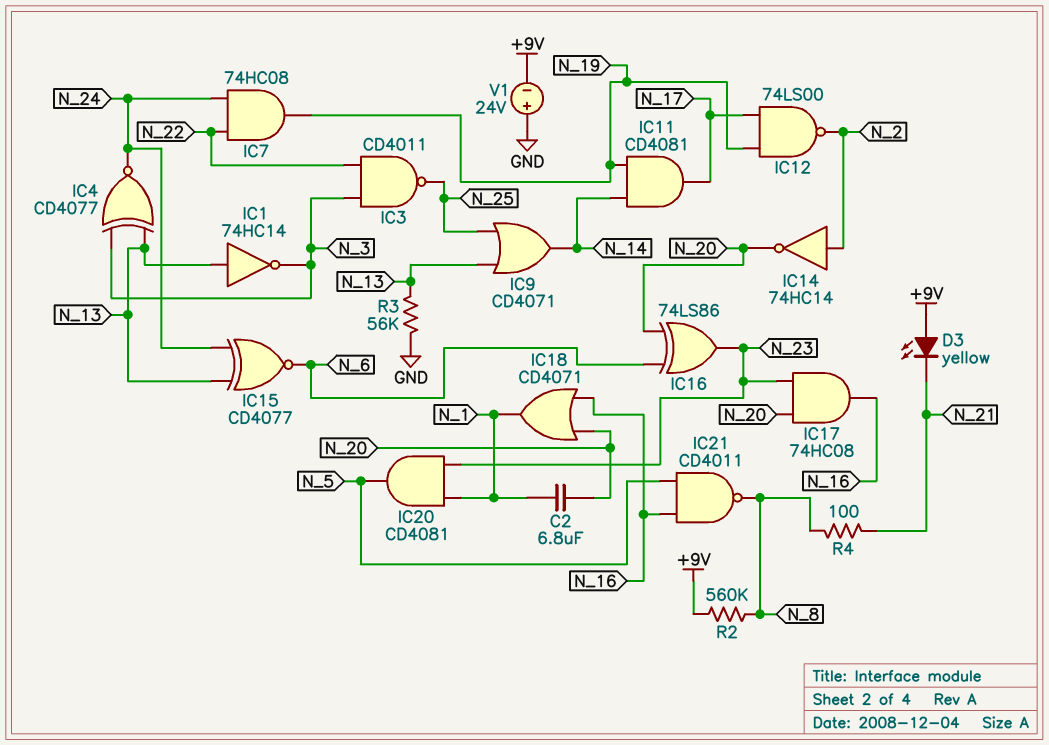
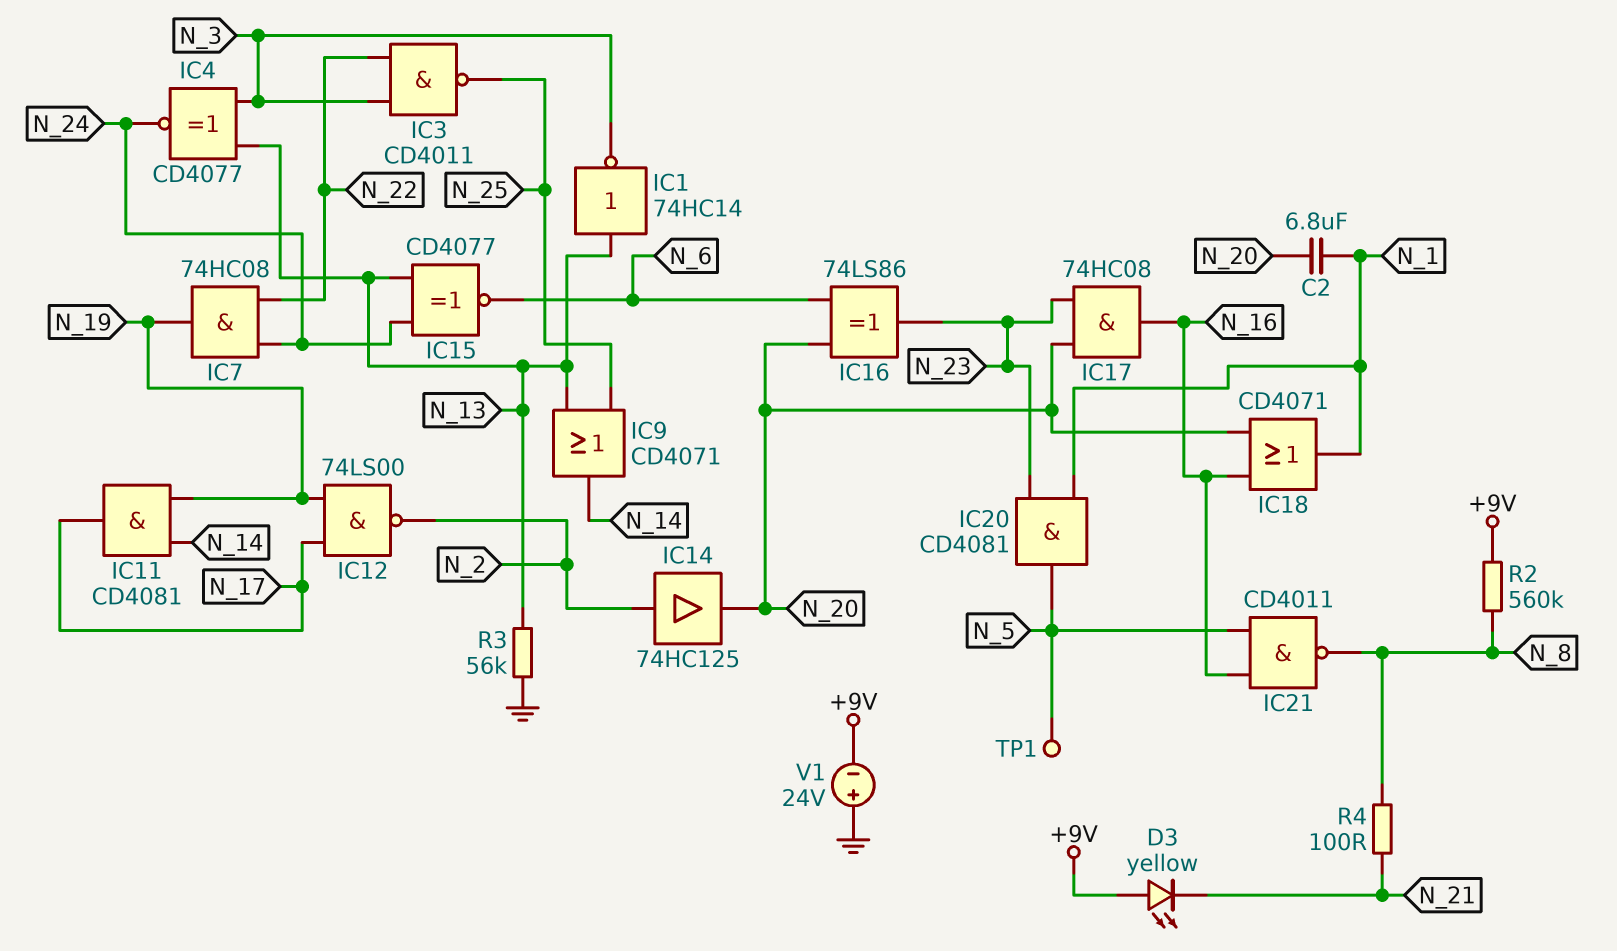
IC14: NOT 74HC14 (in N_2, out N_20) -> buffer 74HC125 (in N_2, out N_20)
TP1: none -> test point (N_5)

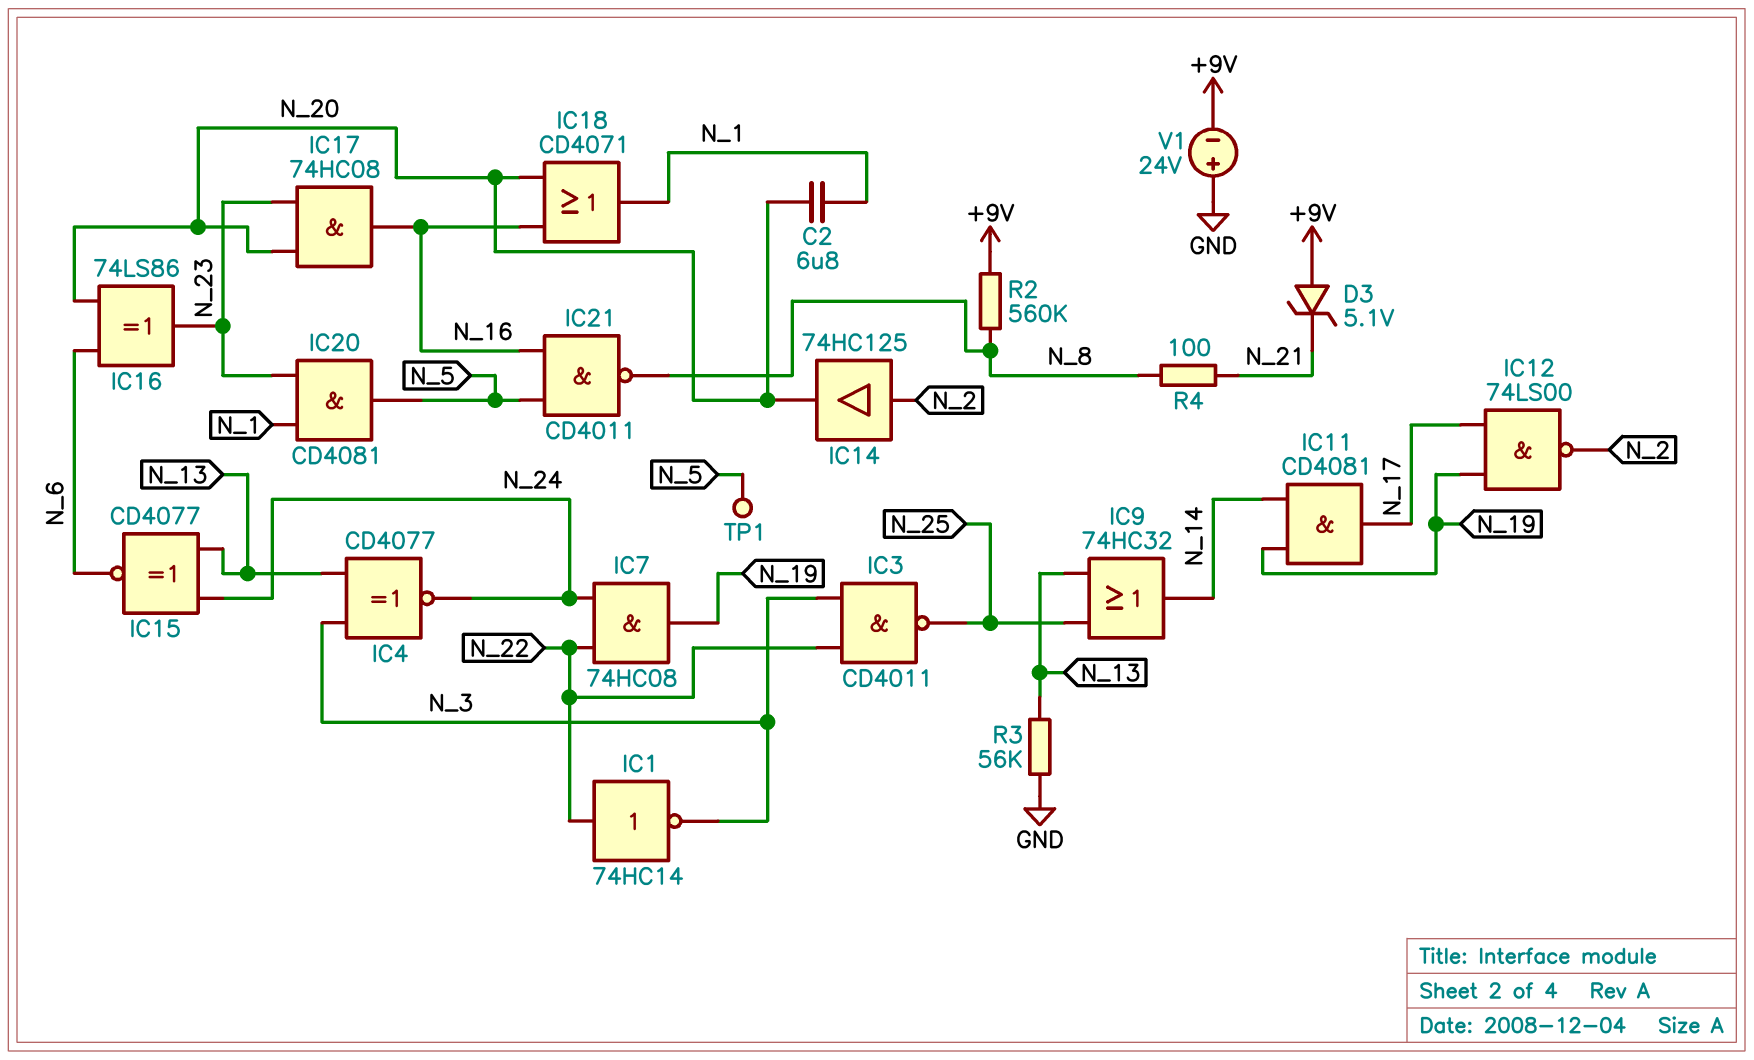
D3: LED yellow (A +9V, K N_21) -> zener 5.1V (A +9V, K N_21)
IC1: NOT 74HC14 (in N_13, out N_3) -> NOT 74HC14 (in N_22, out N_3)
IC9: OR CD4071 (in N_13, in N_25, out N_14) -> OR 74HC32 (in N_13, in N_25, out N_14)

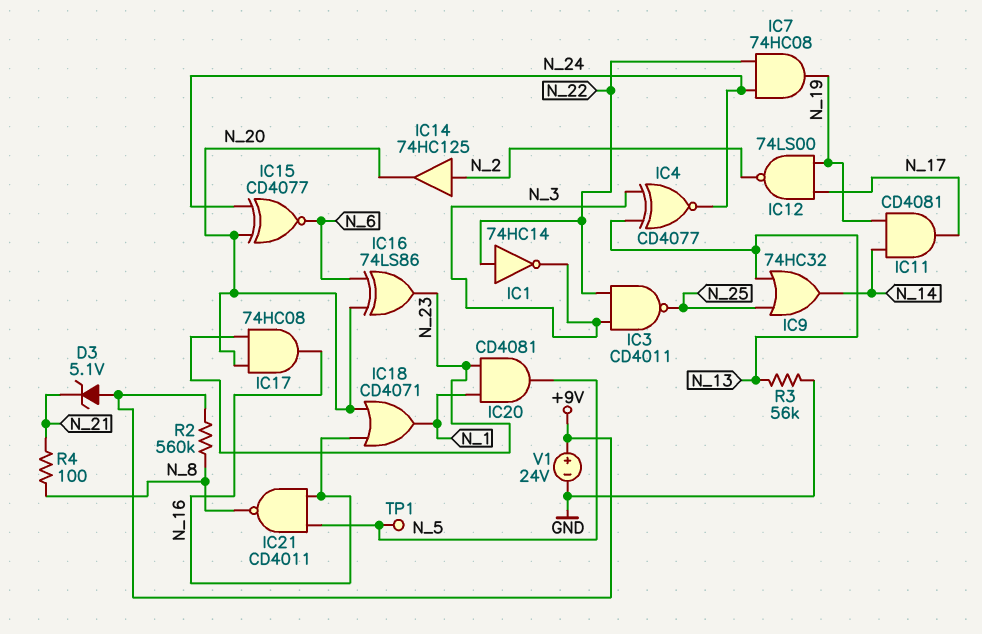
C2: 6.8uF (N_1, N_20) -> none
IC15: XNOR CD4077 (in N_13, in N_24, out N_6) -> XNOR CD4077 (in N_20, in N_24, out N_6)
V1: 24V (plus GND, minus +9V) -> 24V (plus +9V, minus GND)

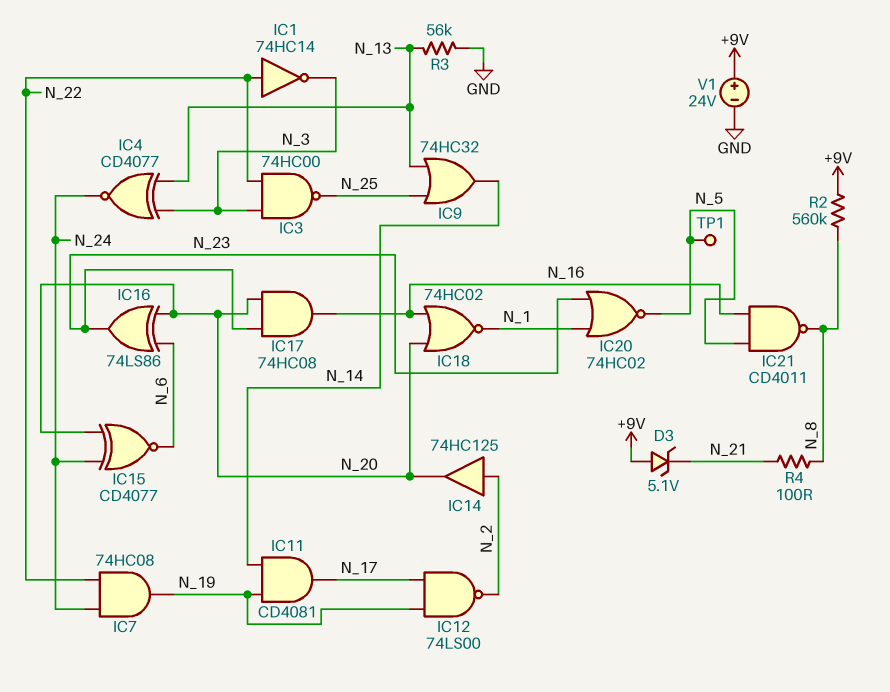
IC3: NAND CD4011 (in N_3, in N_22, out N_25) -> NAND 74HC00 (in N_3, in N_22, out N_25)
IC18: OR CD4071 (in N_16, in N_20, out N_1) -> NOR 74HC02 (in N_16, in N_20, out N_1)
IC20: AND CD4081 (in N_1, in N_23, out N_5) -> NOR 74HC02 (in N_1, in N_23, out N_5)

